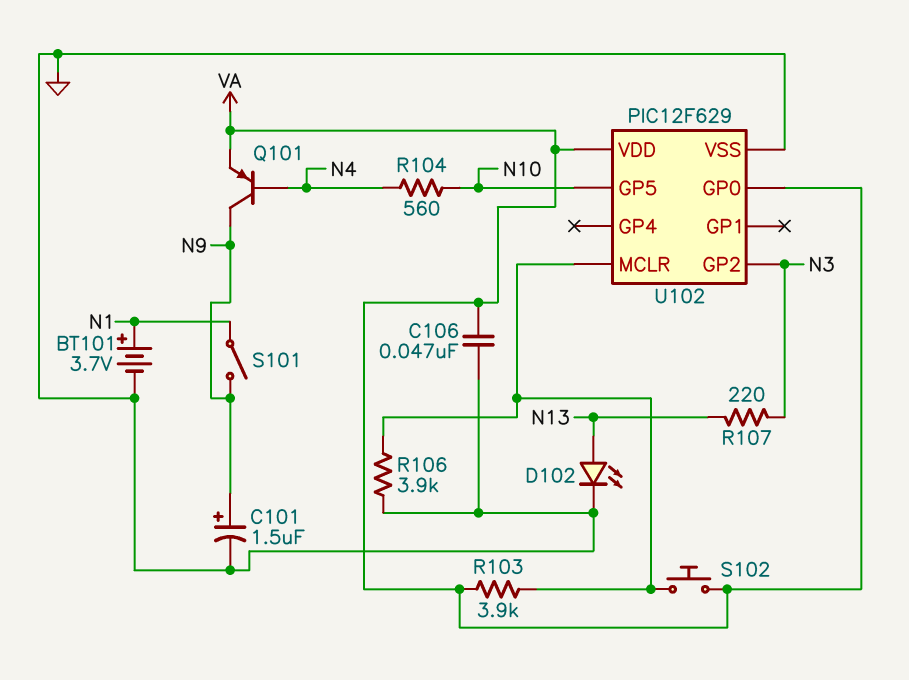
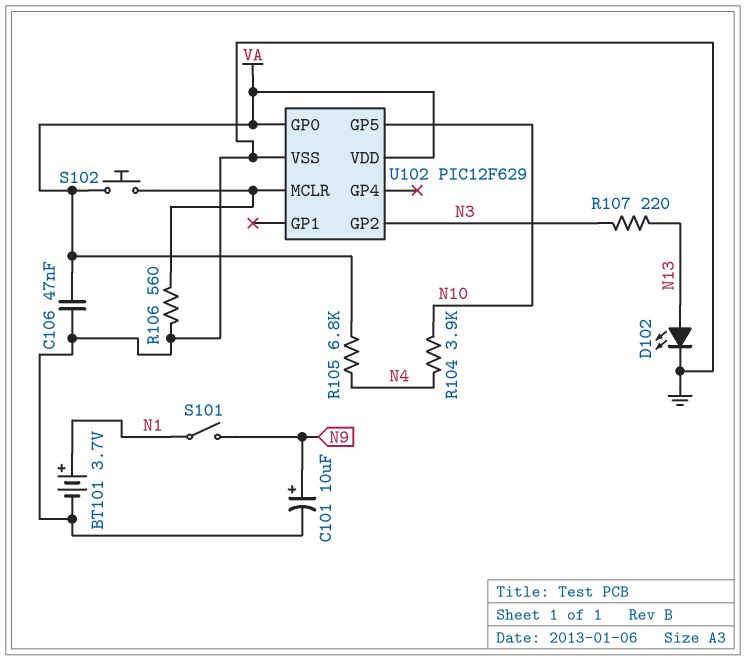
C101: 1.5uF (plus N9, minus GND) -> 10uF (plus N9, minus GND)
Q101: PNP (B N4, C N9, E VA) -> none
R103: 3.9k (U102/MCLR, VA) -> none
R104: 560 (N4, N10) -> 3.9k (N4, N10)
R105: none -> 6.8k (N4, VA)
R106: 3.9k (GND, U102/MCLR) -> 560 (GND, U102/MCLR)

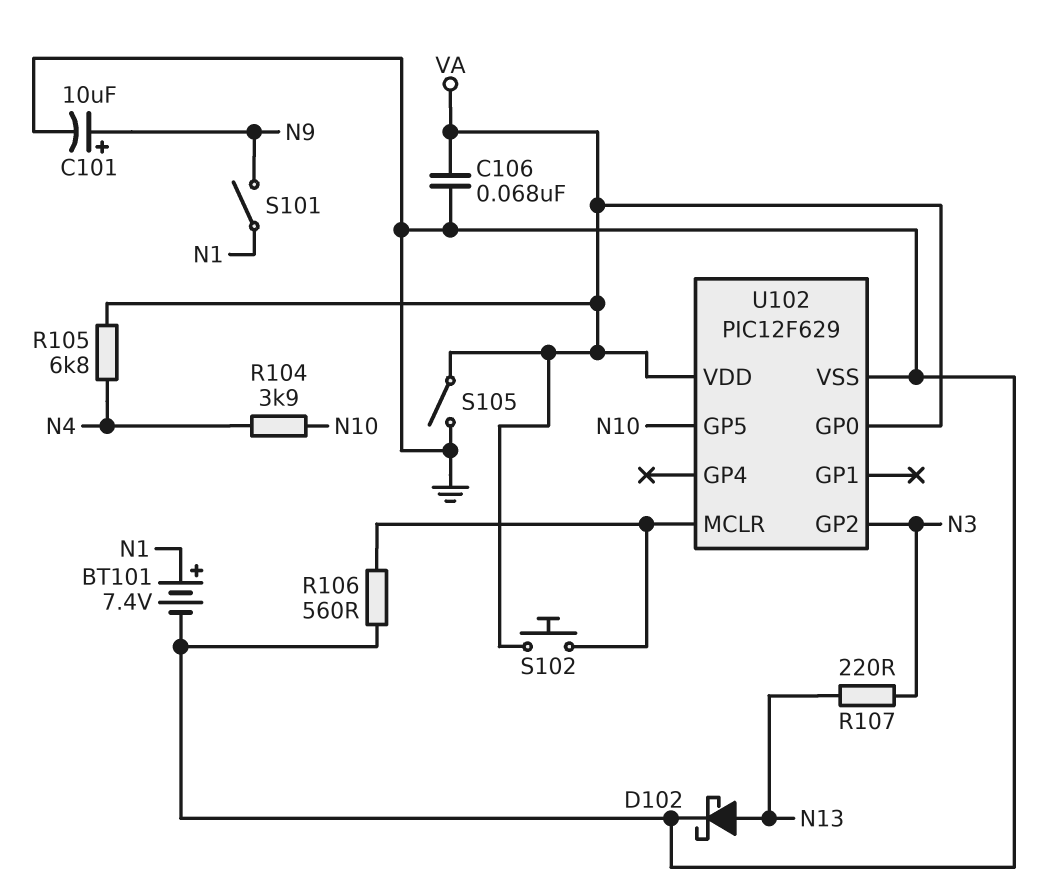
BT101: 3.7V (plus N1, minus GND) -> 7.4V (plus N1, minus GND)
C106: 47nF (GND, VA) -> 68nF (GND, VA)
D102: LED (A N13, K GND) -> schottky (A N13, K GND)
S105: none -> switch (GND, VA)

